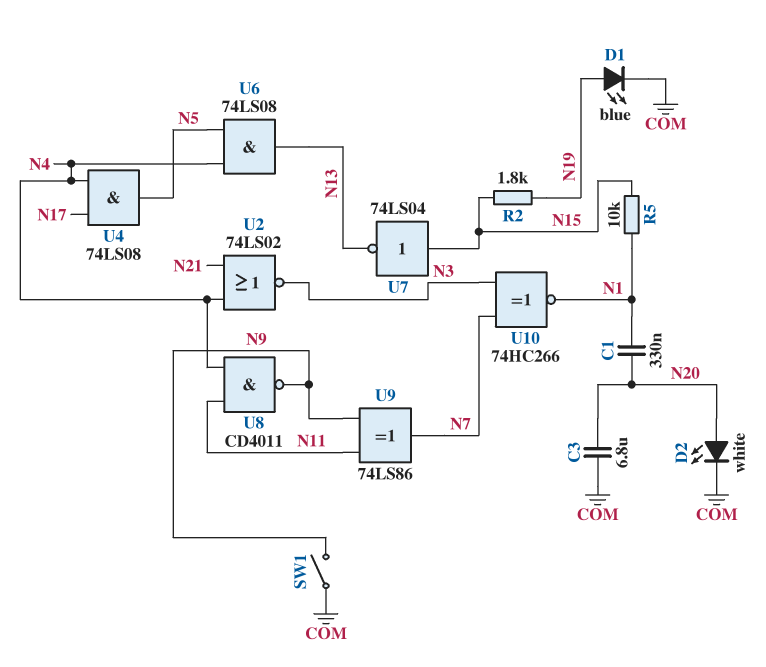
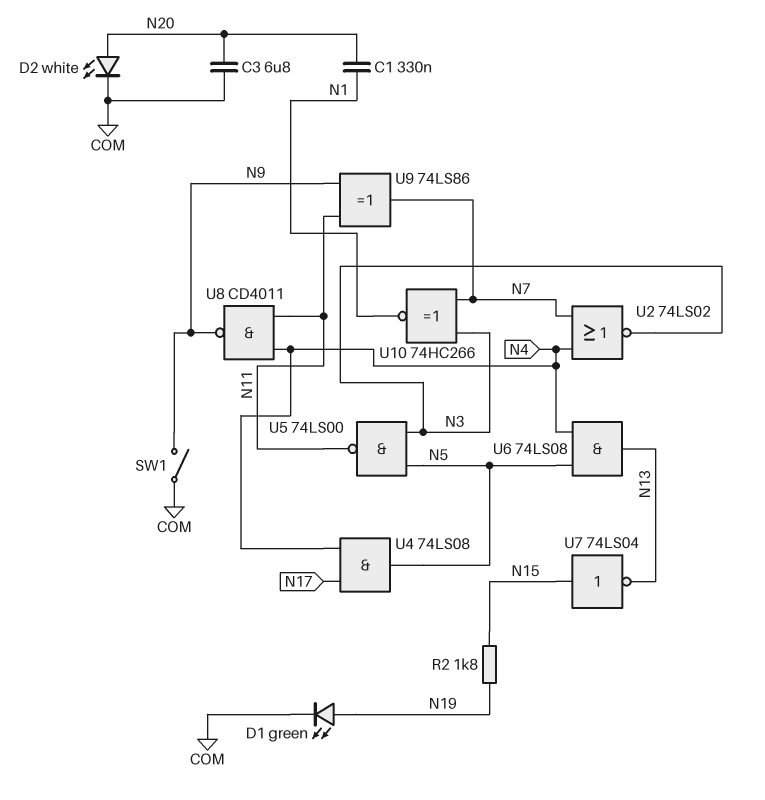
D1: LED blue (A N19, K COM) -> LED green (A N19, K COM)
R5: 10k (N1, N15) -> none
U2: NOR 74LS02 (in N4, in N21, out N3) -> NOR 74LS02 (in N4, in N7, out N3)
U5: none -> NAND 74LS00 (in N3, in N5, out N11)

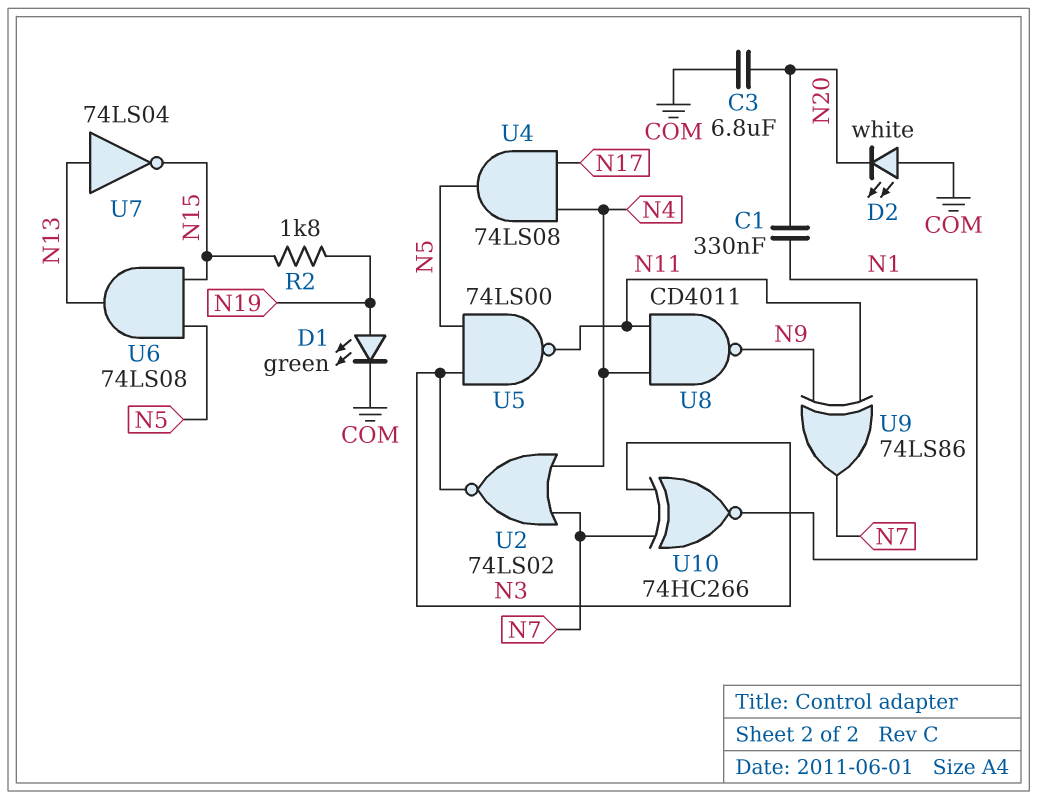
D2: LED white (A N20, K COM) -> LED white (A COM, K N20)
SW1: switch (COM, N9) -> none
U6: AND 74LS08 (in N4, in N5, out N13) -> AND 74LS08 (in N5, in N15, out N13)
U7: NOT 74LS04 (in N15, out N13) -> NOT 74LS04 (in N13, out N15)

